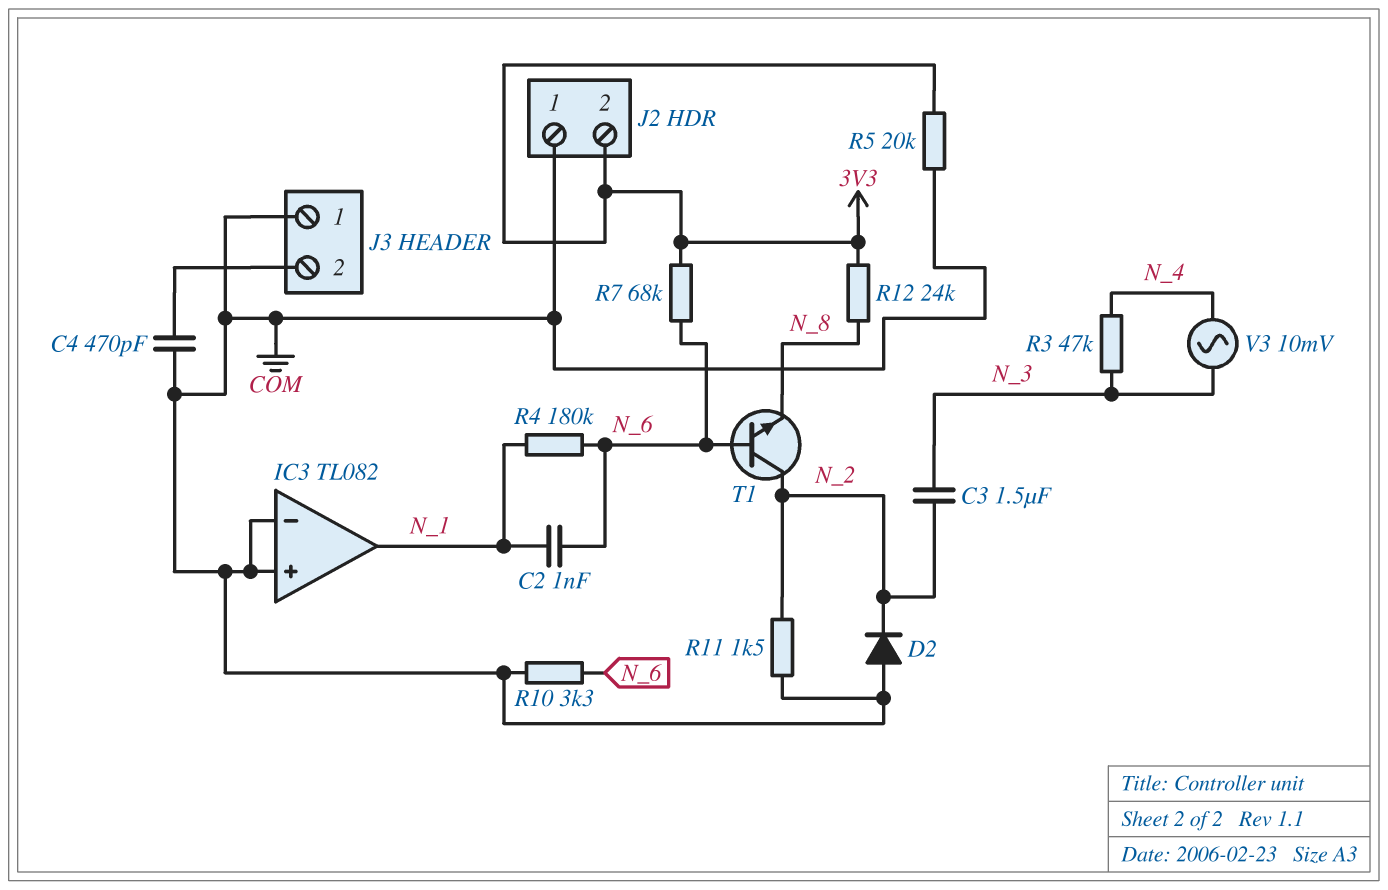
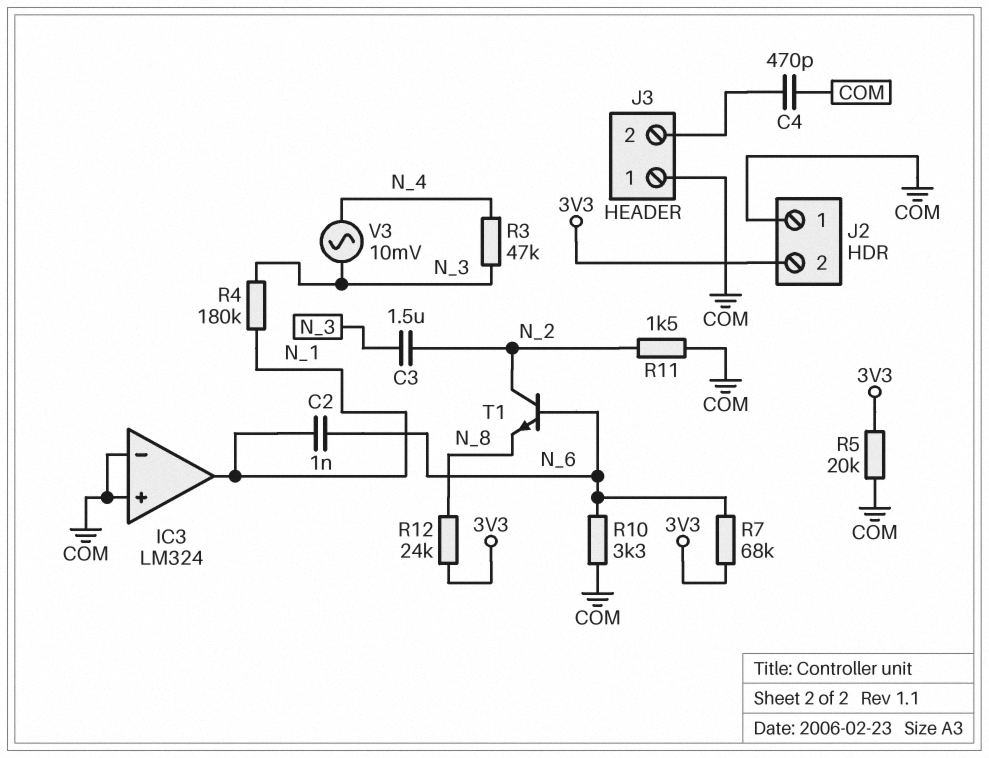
D2: diode (A COM, K N_2) -> none
IC3: TL082 -> LM324
R4: 180k (N_1, N_6) -> 180k (N_1, N_3)

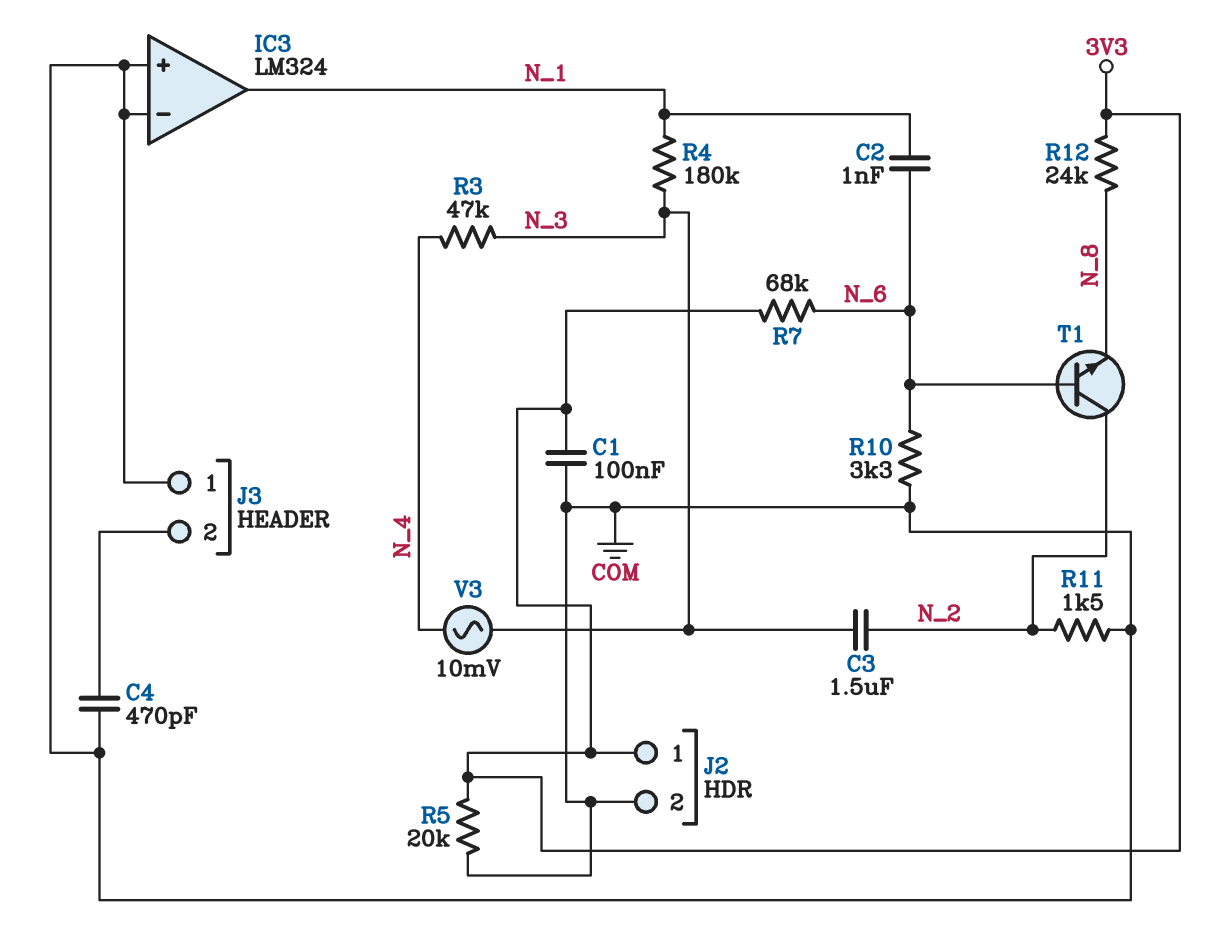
C1: none -> 100nF (3V3, COM)
J2 pin 1: COM -> 3V3
J2 pin 2: 3V3 -> COM

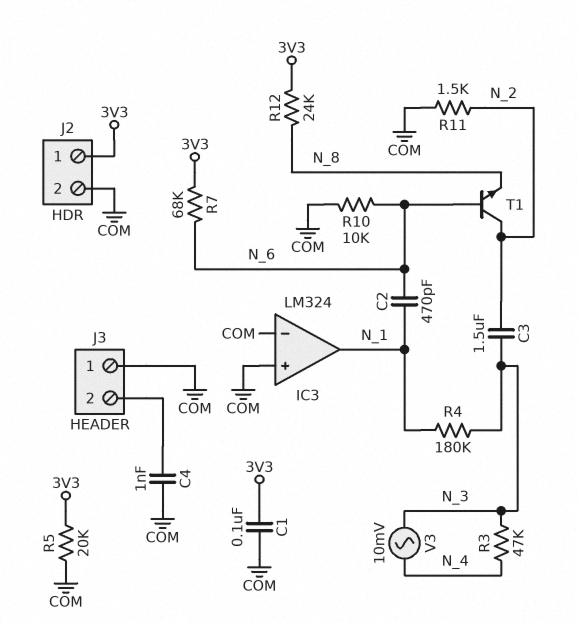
C2: 1nF (N_1, N_6) -> 470pF (N_1, N_6)
C4: 470pF (COM, J3/2) -> 1nF (COM, J3/2)
R10: 3.3k (COM, N_6) -> 10k (COM, N_6)

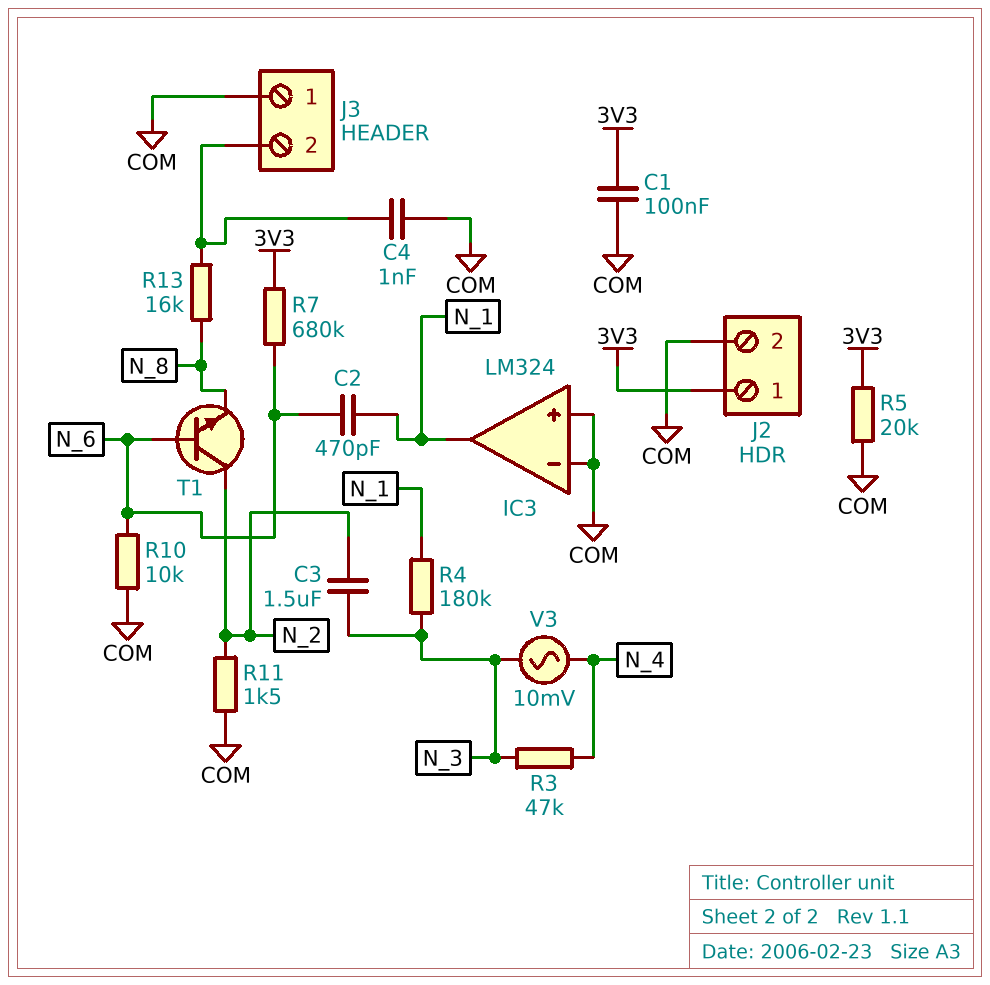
R7: 68k (3V3, N_6) -> 680k (3V3, N_6)
R12: 24k (3V3, N_8) -> none
R13: none -> 16k (J3/2, N_8)

